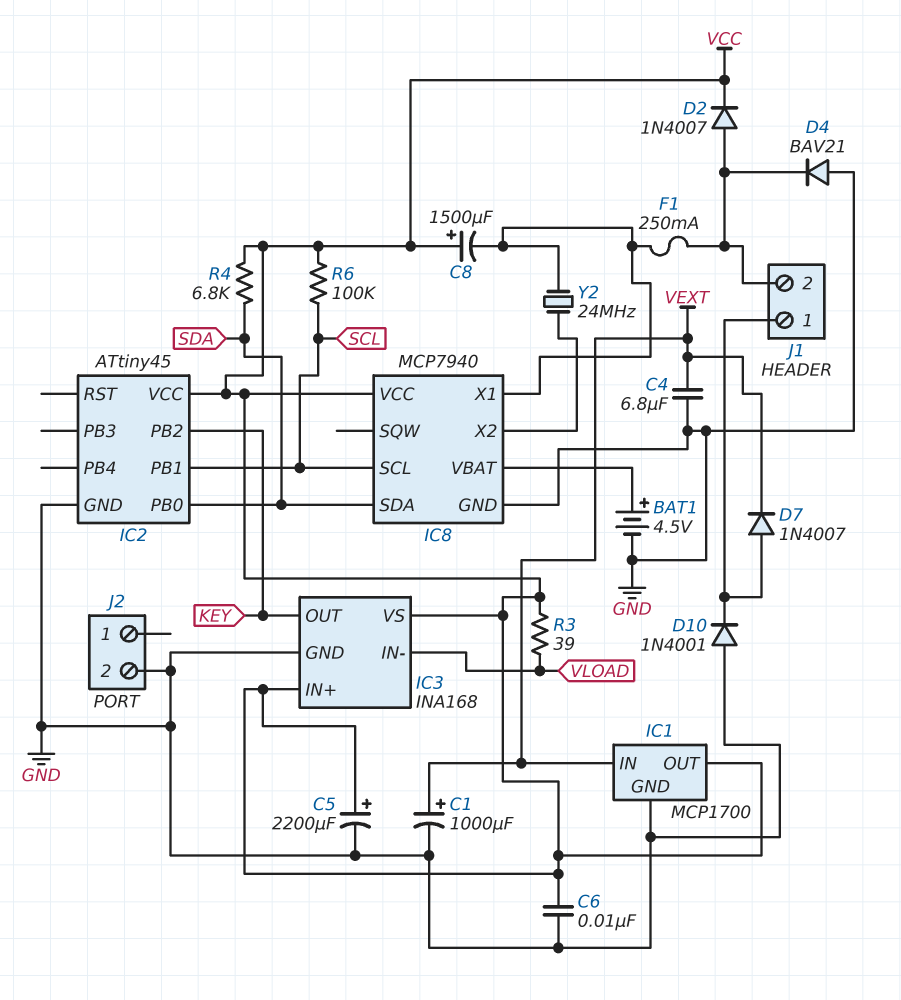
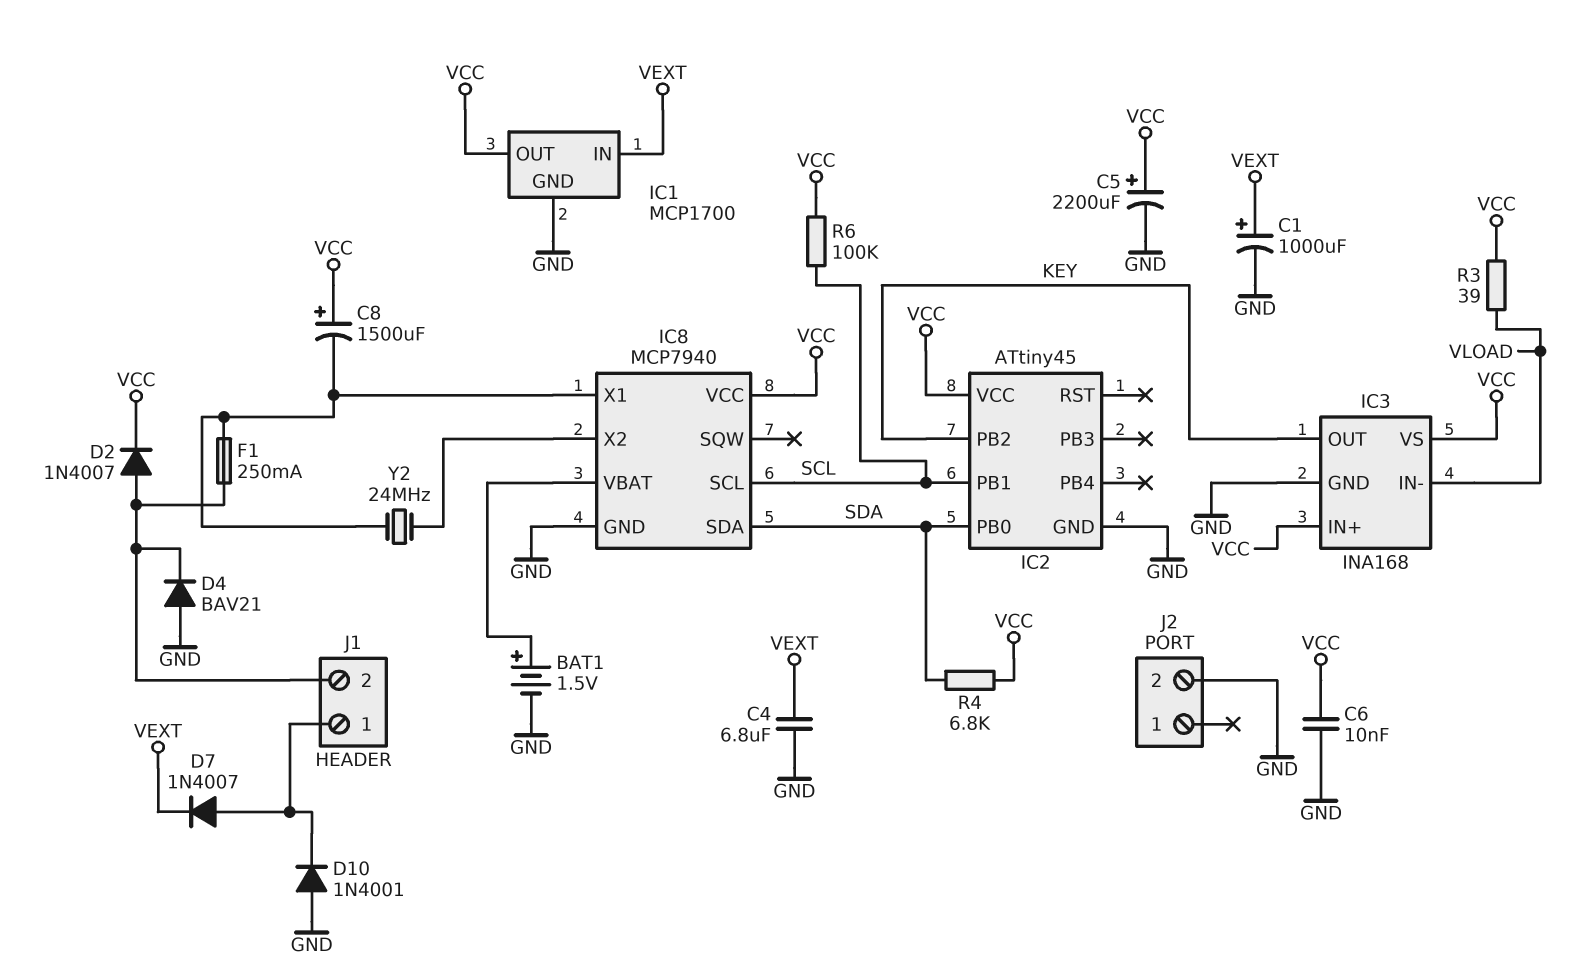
BAT1: 4.5V (plus IC8/VBAT, minus GND) -> 1.5V (plus IC8/VBAT, minus GND)

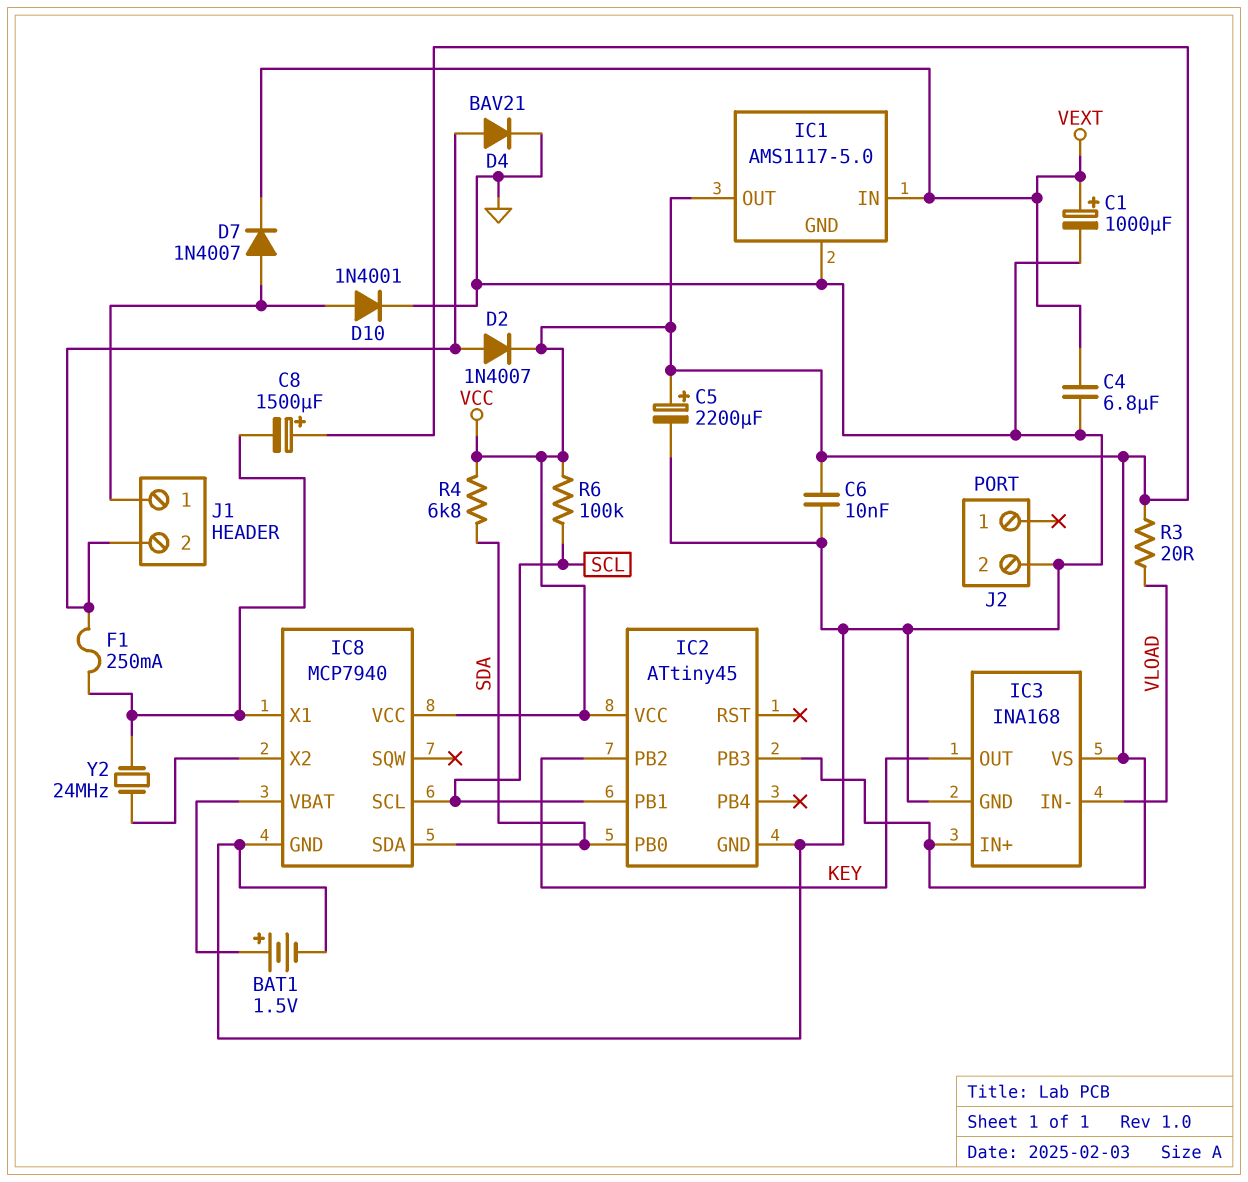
D4: diode BAV21 (A GND, K J1/2) -> diode BAV21 (A J1/2, K GND)
D10: diode 1N4001 (A GND, K J1/1) -> diode 1N4001 (A J1/1, K GND)
IC1: MCP1700 -> AMS1117-5.0
IC2 pin PB3: none -> VCC
R3: 39 (VCC, VLOAD) -> 20 (VCC, VLOAD)

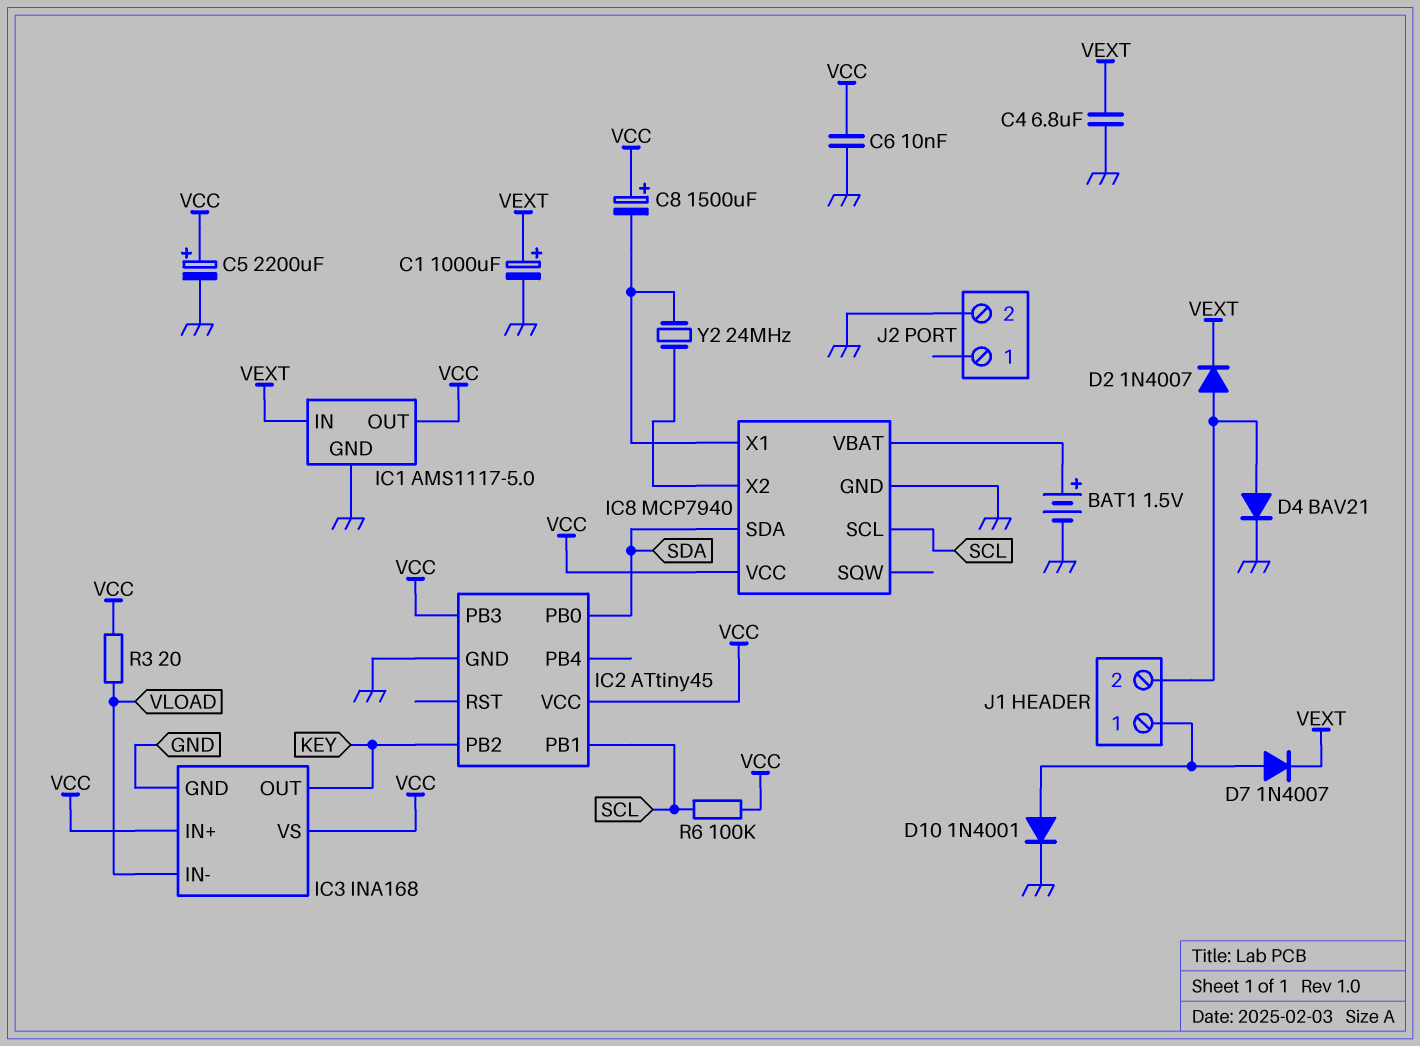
D2: diode 1N4007 (A J1/2, K VCC) -> diode 1N4007 (A J1/2, K VEXT)
F1: 250mA (IC8/X1, J1/2) -> none
R4: 6.8k (SDA, VCC) -> none

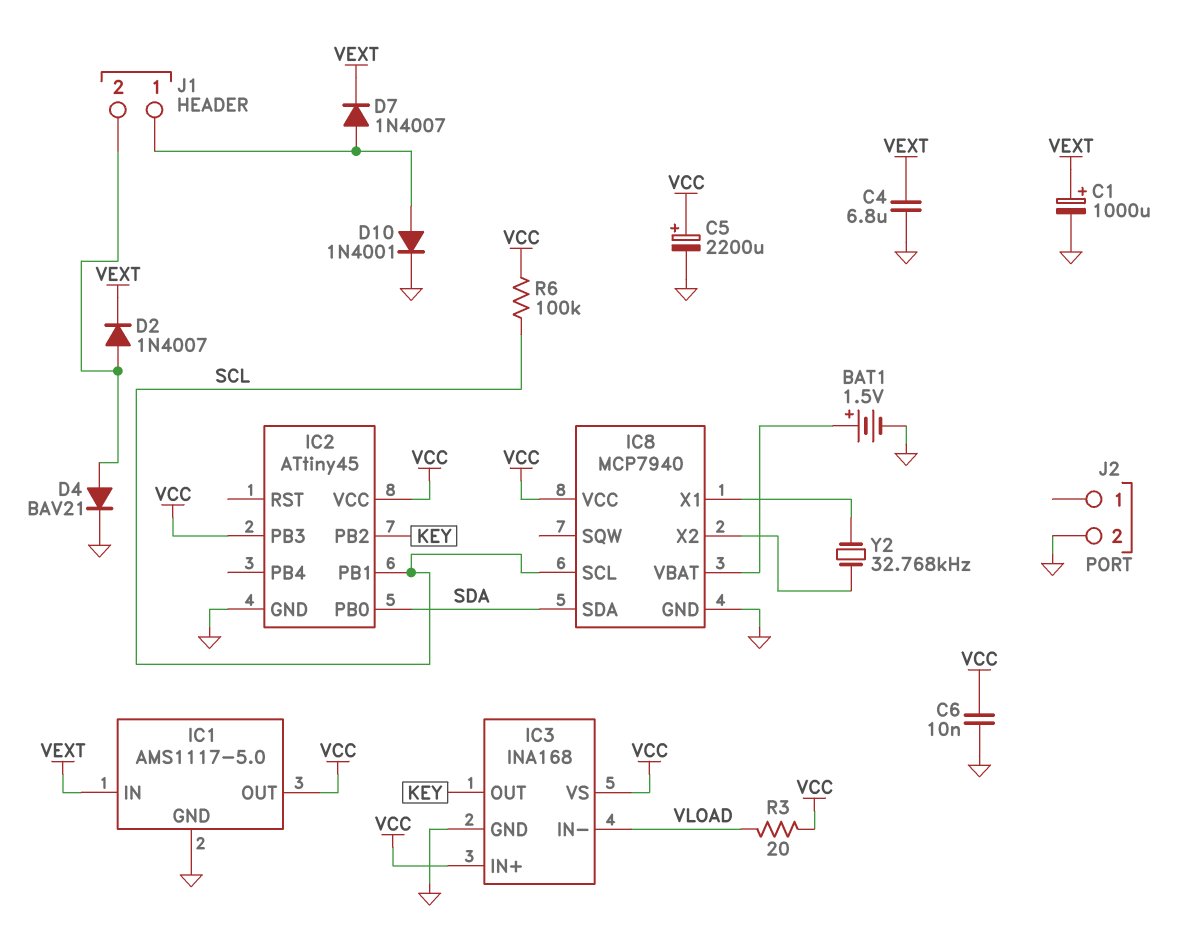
C8: 1500uF (plus VCC, minus IC8/X1) -> none
Y2: 24MHz (IC8/X1, IC8/X2) -> 32.768kHz (IC8/X1, IC8/X2)

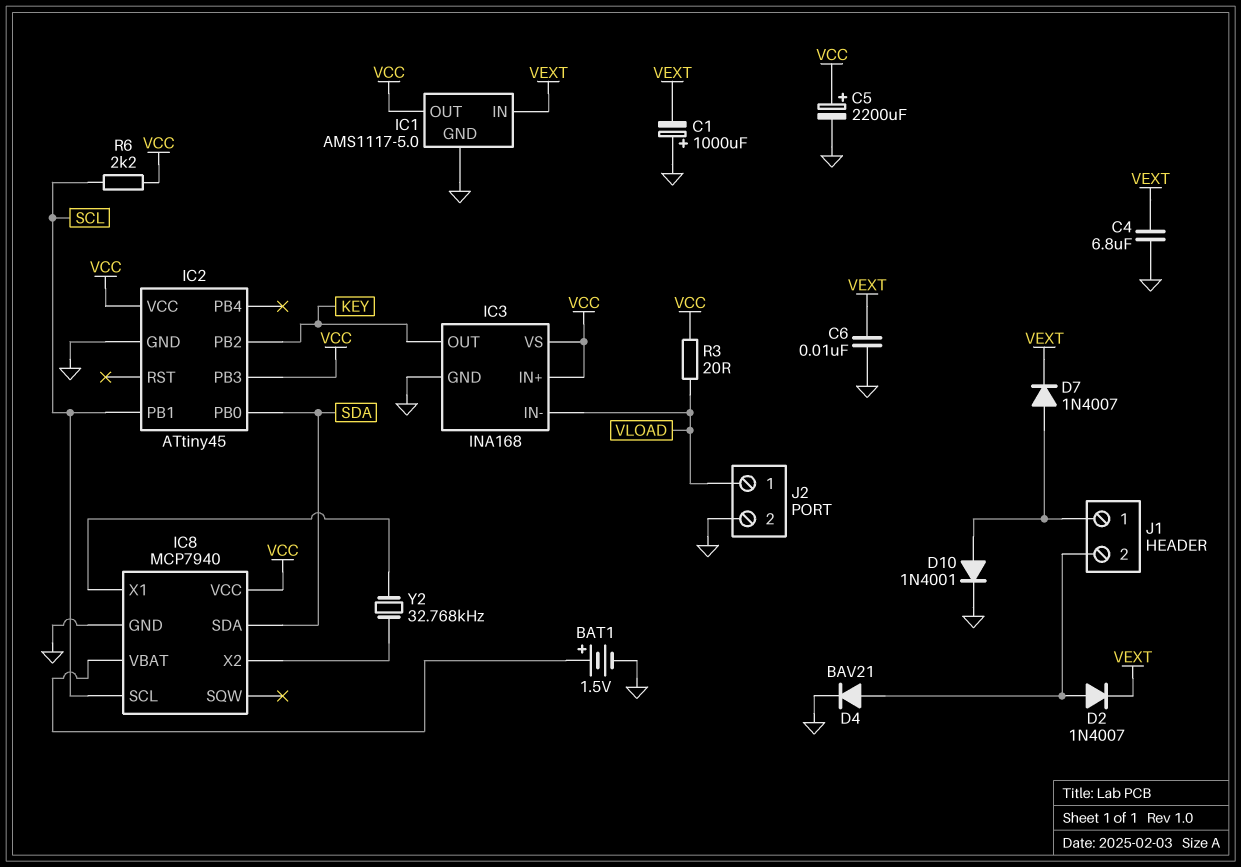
C1: 1000uF (plus VEXT, minus GND) -> 1000uF (plus GND, minus VEXT)
C6: 10nF (GND, VCC) -> 10nF (GND, VEXT)
J2 pin 1: none -> VLOAD
R6: 100k (SCL, VCC) -> 2.2k (SCL, VCC)

